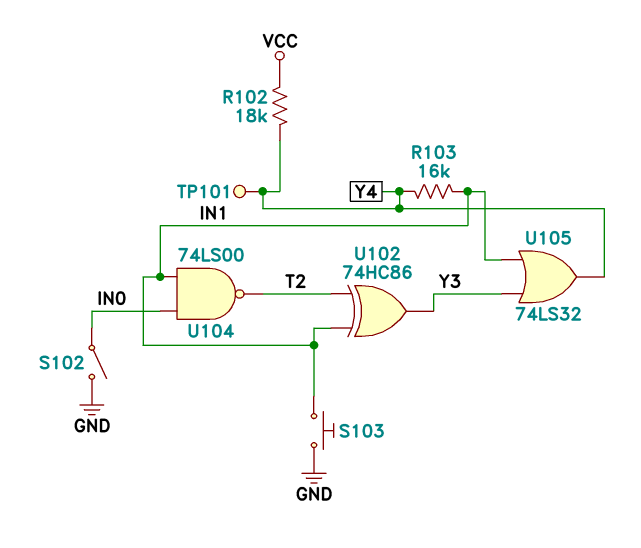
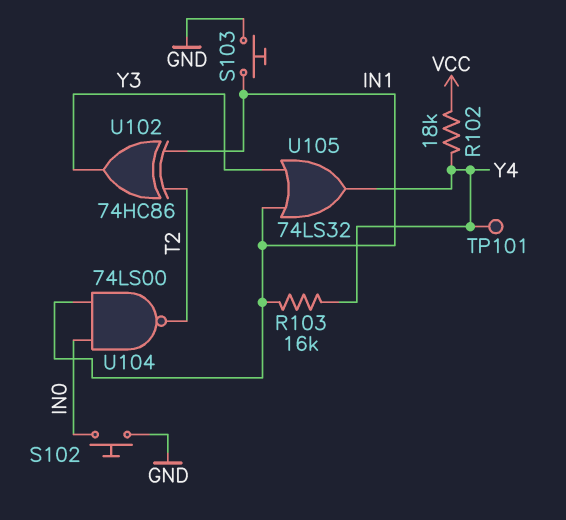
S102: switch (GND, IN0) -> button (GND, IN0)

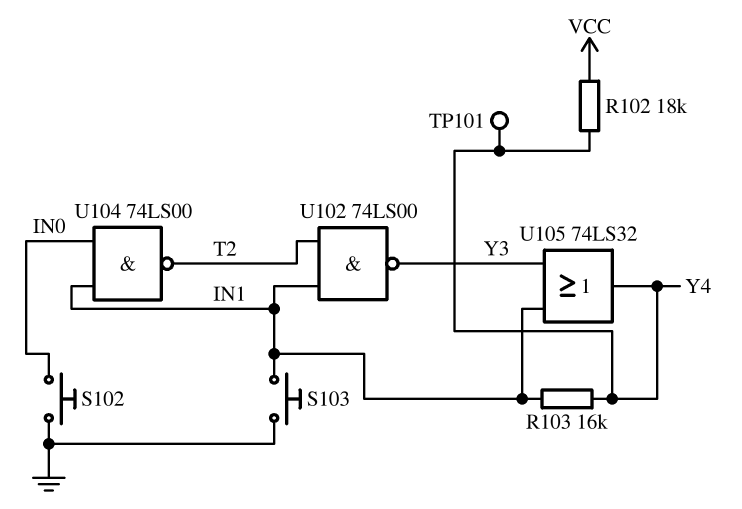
U102: XOR 74HC86 (in IN1, in T2, out Y3) -> NAND 74LS00 (in IN1, in T2, out Y3)

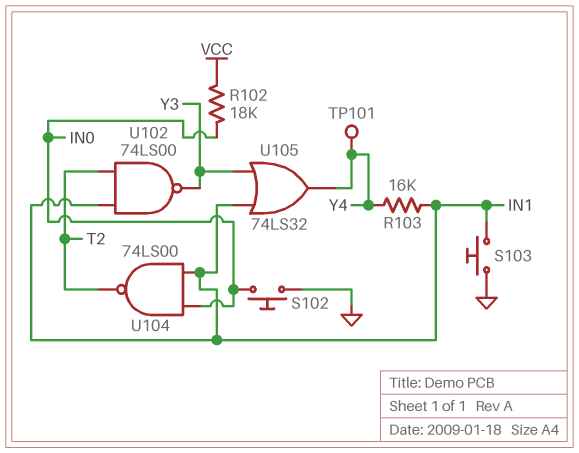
R102: 18k (VCC, Y4) -> 18k (IN0, VCC)

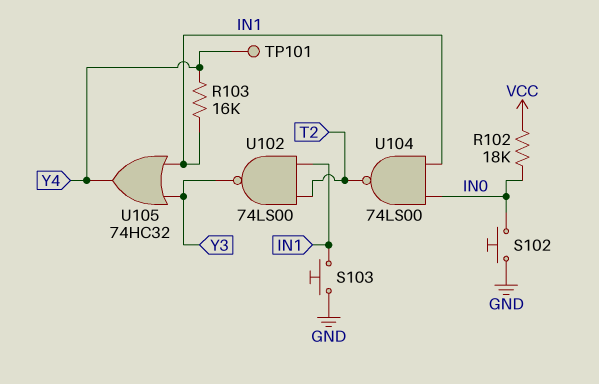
U105: OR 74LS32 (in IN1, in Y3, out Y4) -> OR 74HC32 (in IN1, in Y3, out Y4)

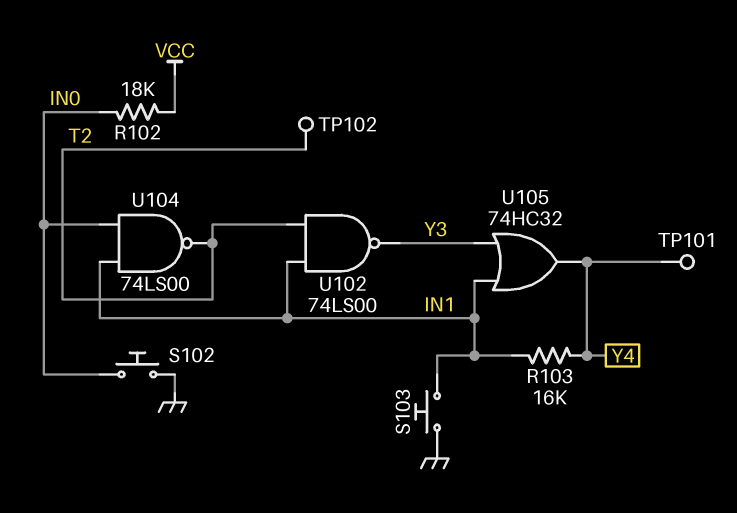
TP102: none -> test point (T2)

